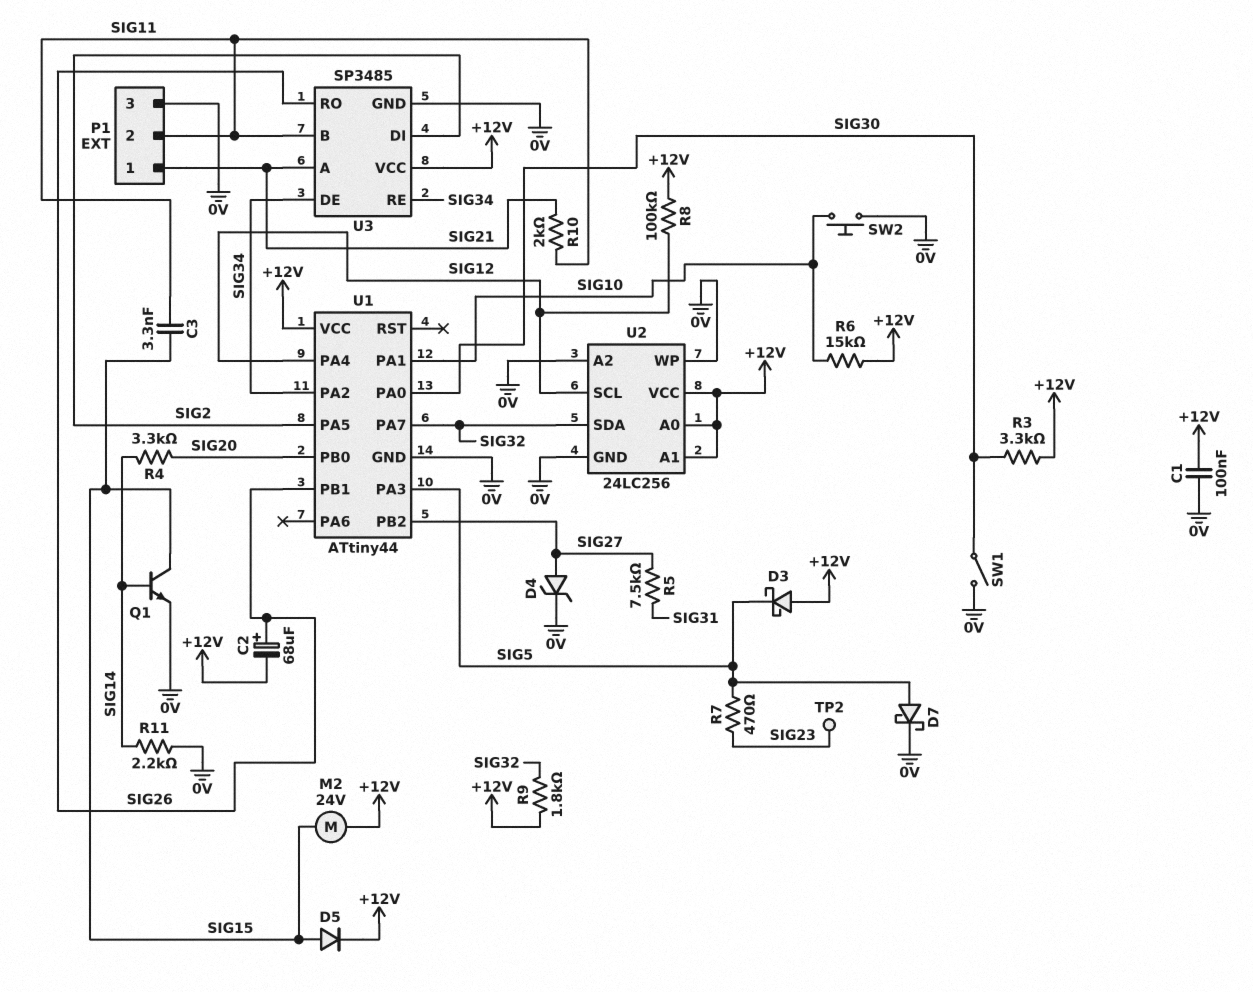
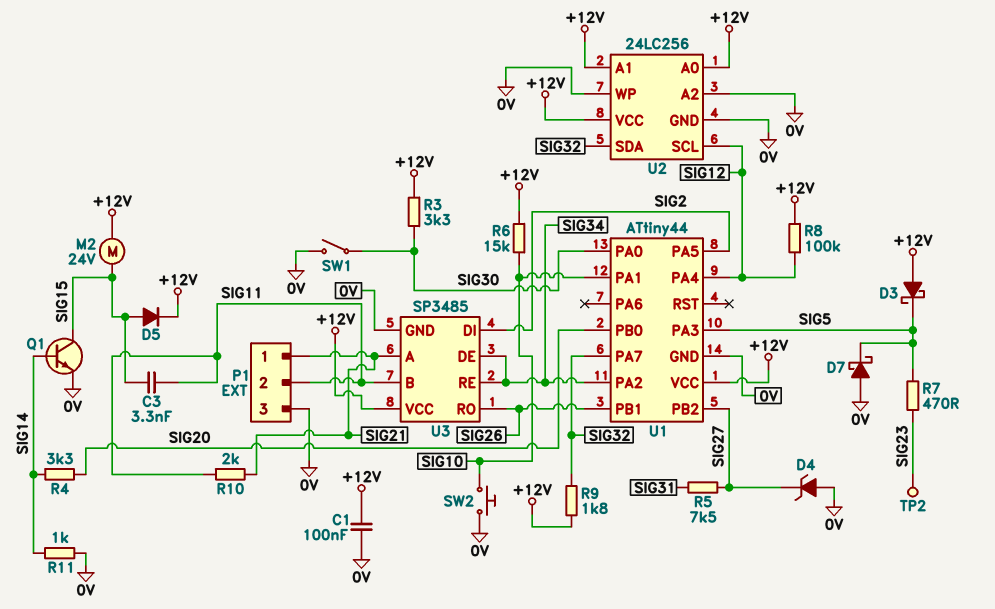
C2: 68uF (plus SIG26, minus +12V) -> none
D4: zener (A SIG27, K 0V) -> zener (A 0V, K SIG27)
D7: schottky (A SIG5, K 0V) -> schottky (A 0V, K SIG5)
R11: 2.2k (0V, SIG14) -> 1k (0V, SIG14)

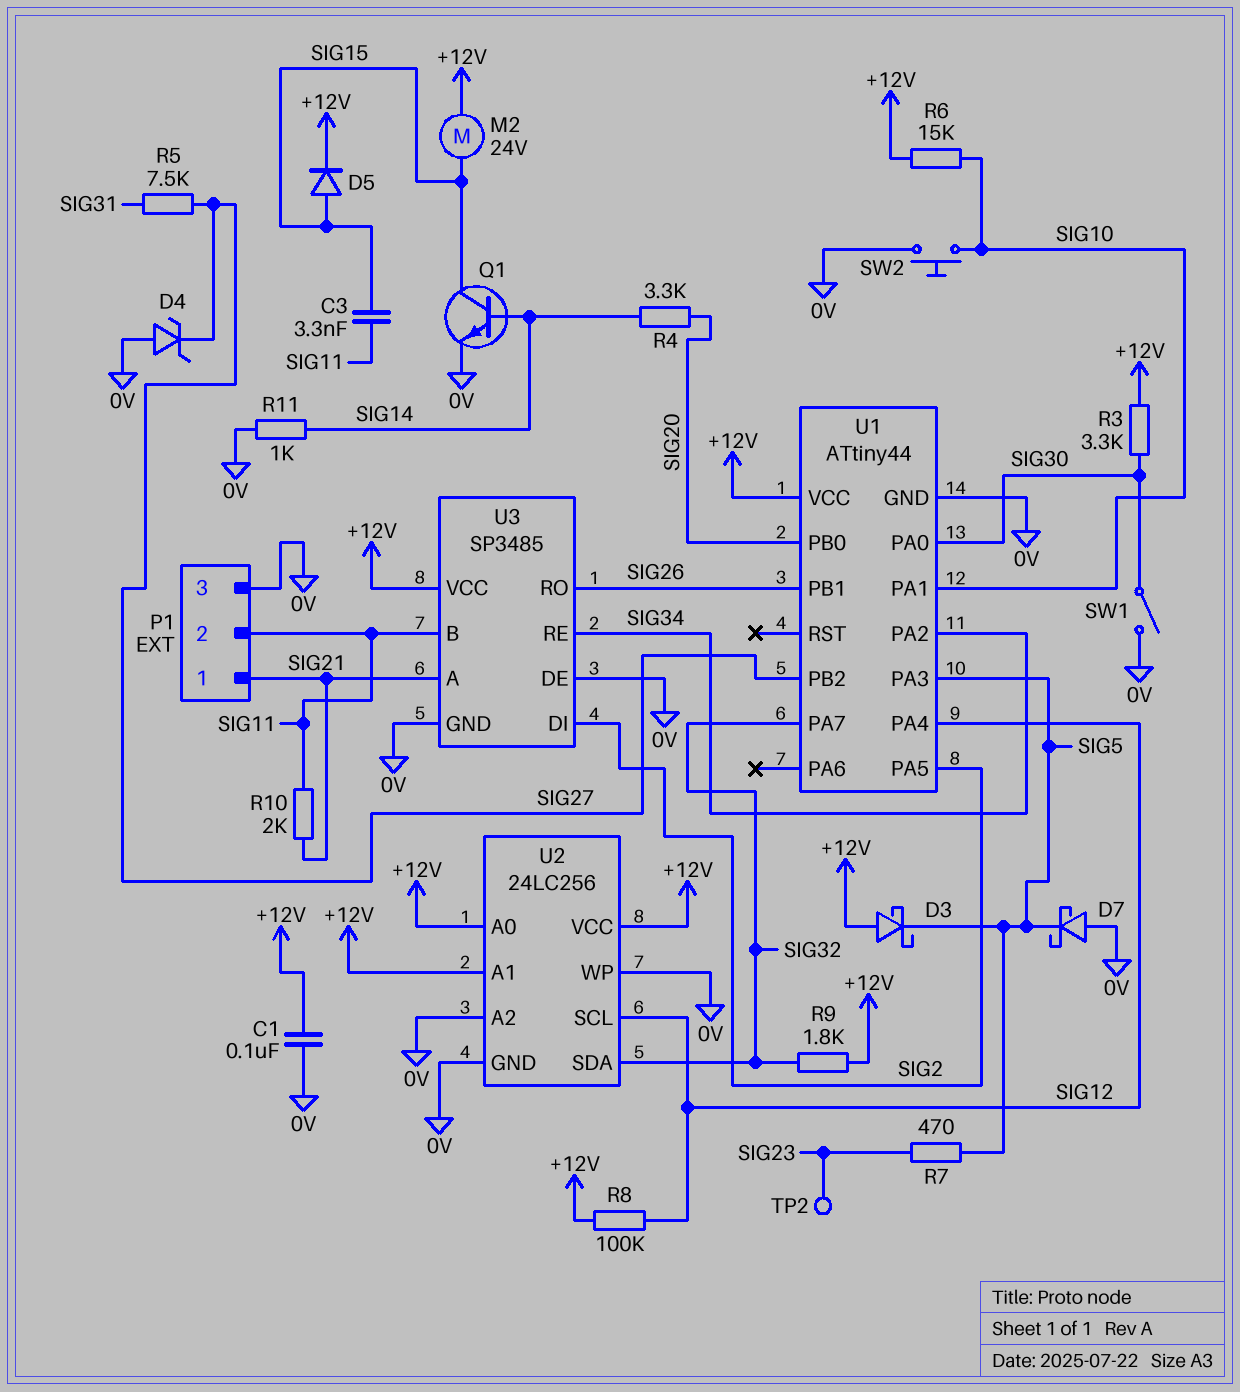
U3 pin DE: SIG34 -> 0V

